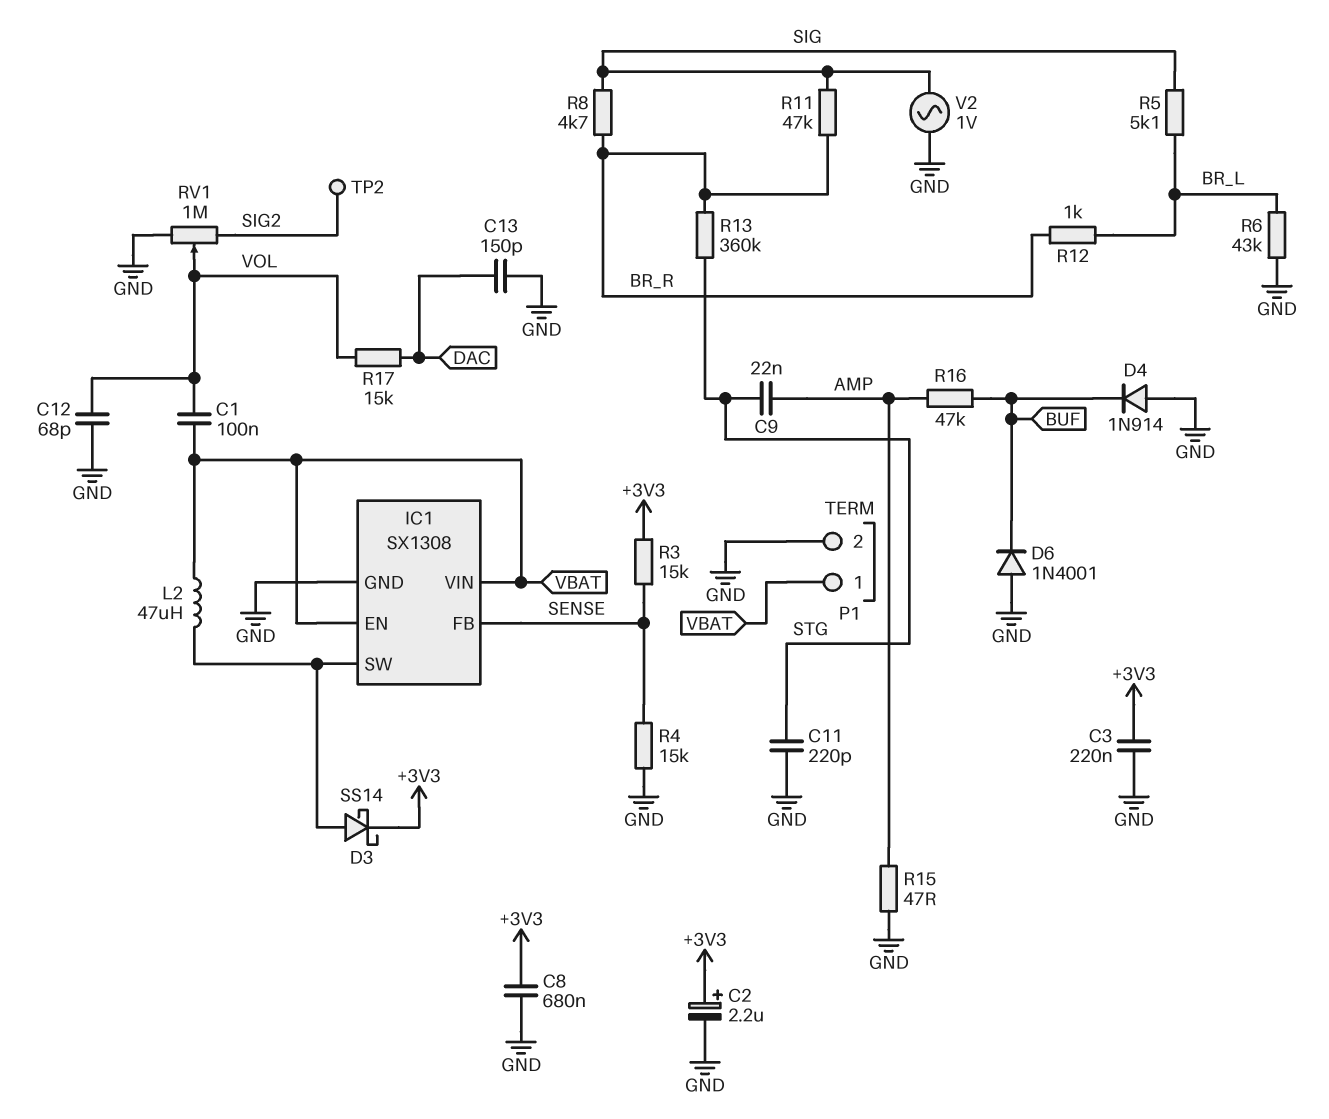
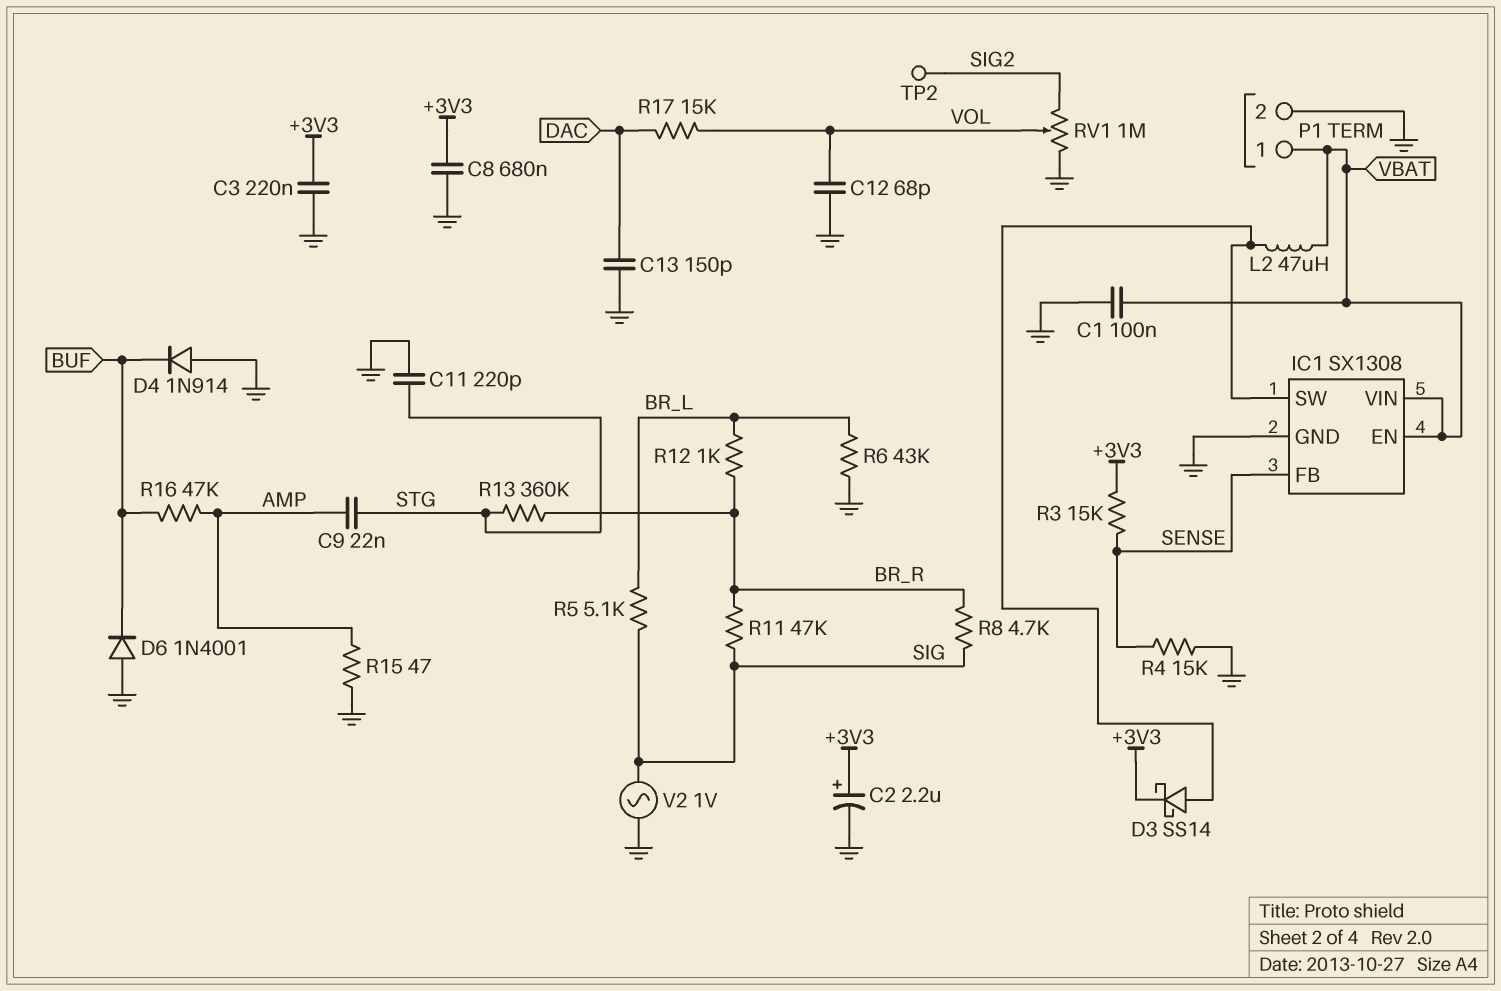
C1: 100nF (VBAT, VOL) -> 100nF (GND, VBAT)

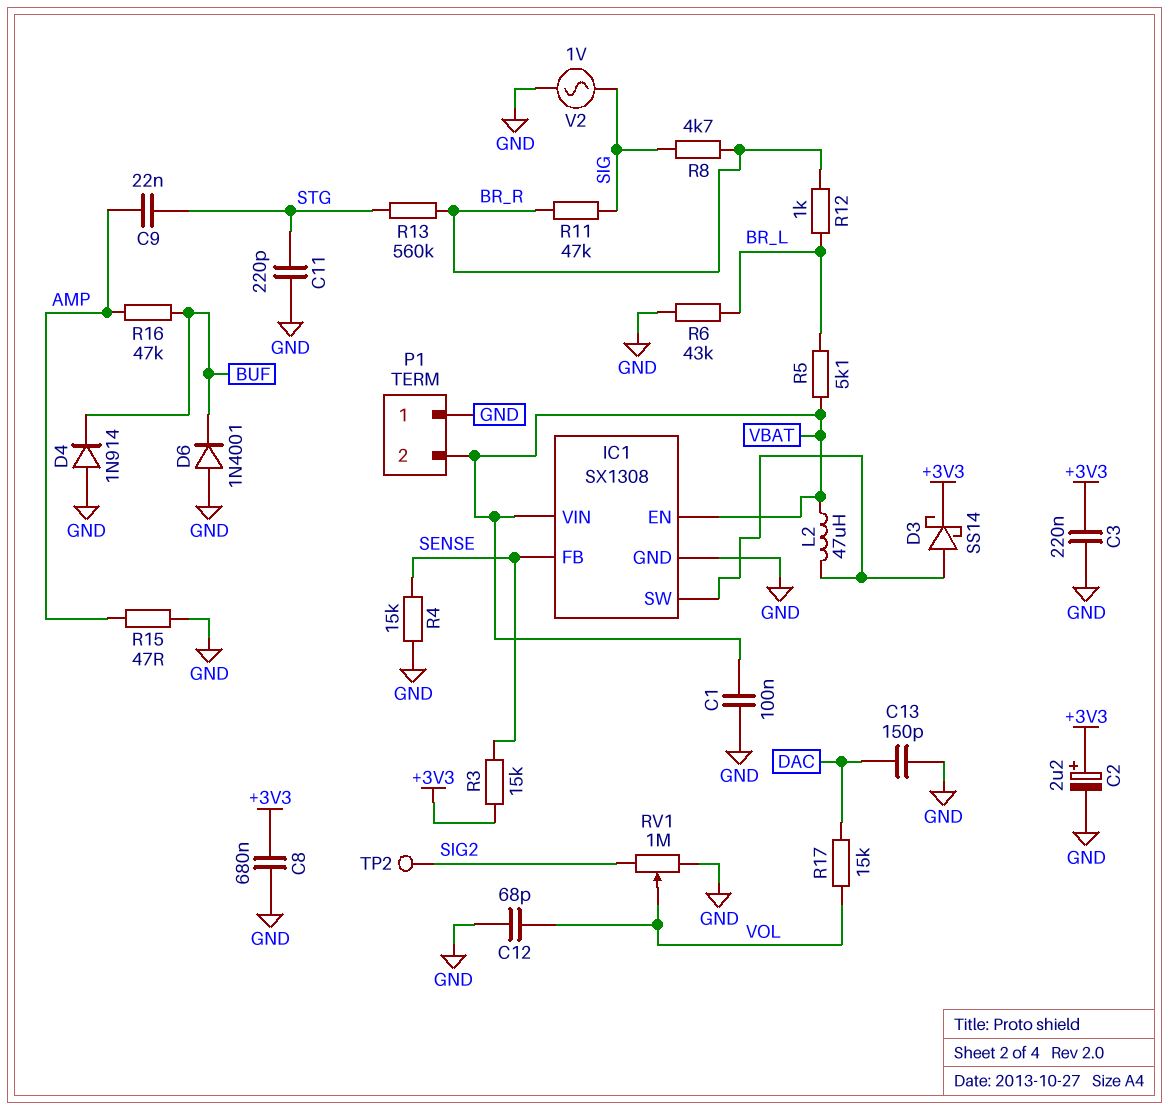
P1 pin 1: VBAT -> GND
P1 pin 2: GND -> VBAT
R5: 5.1k (BR_L, SIG) -> 5.1k (BR_L, VBAT)
R13: 360k (BR_R, STG) -> 560k (BR_R, STG)

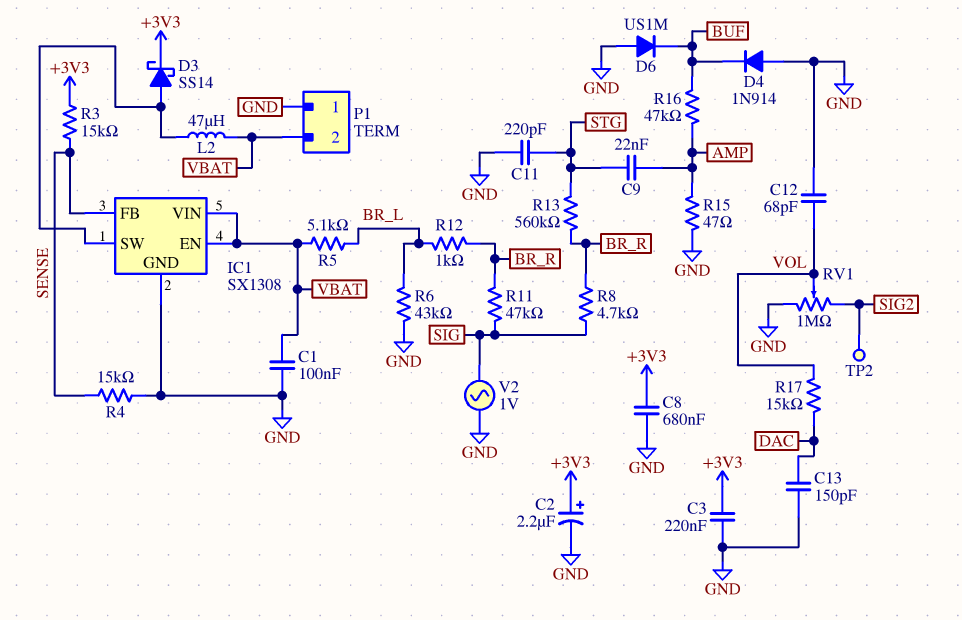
D6: diode 1N4001 (A GND, K BUF) -> diode US1M (A GND, K BUF)

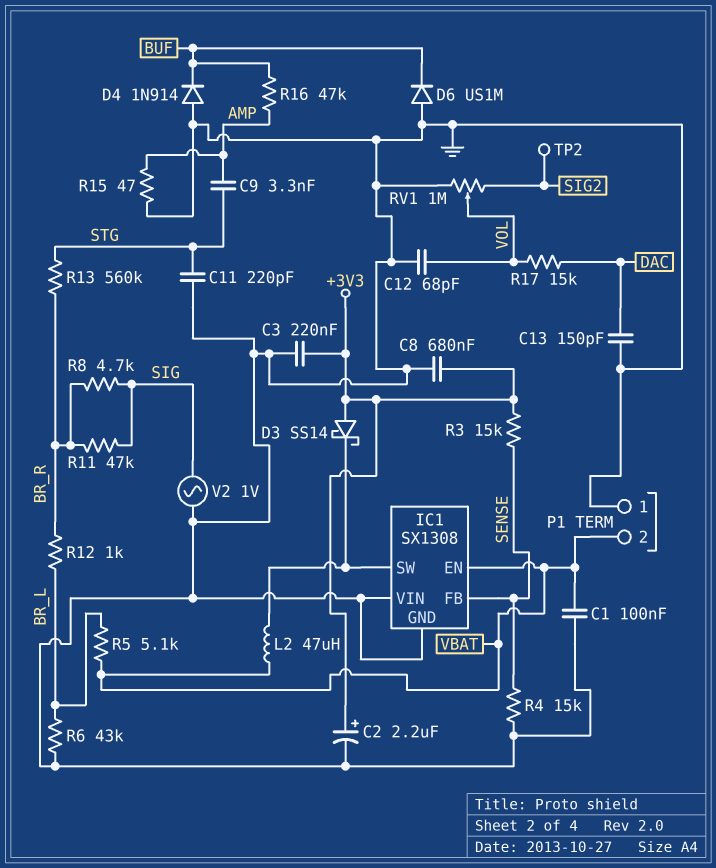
C9: 22nF (AMP, STG) -> 3.3nF (AMP, STG)
D3: schottky SS14 (A IC1/SW, K +3V3) -> schottky SS14 (A +3V3, K IC1/SW)
IC1 pin VIN: VBAT -> GND

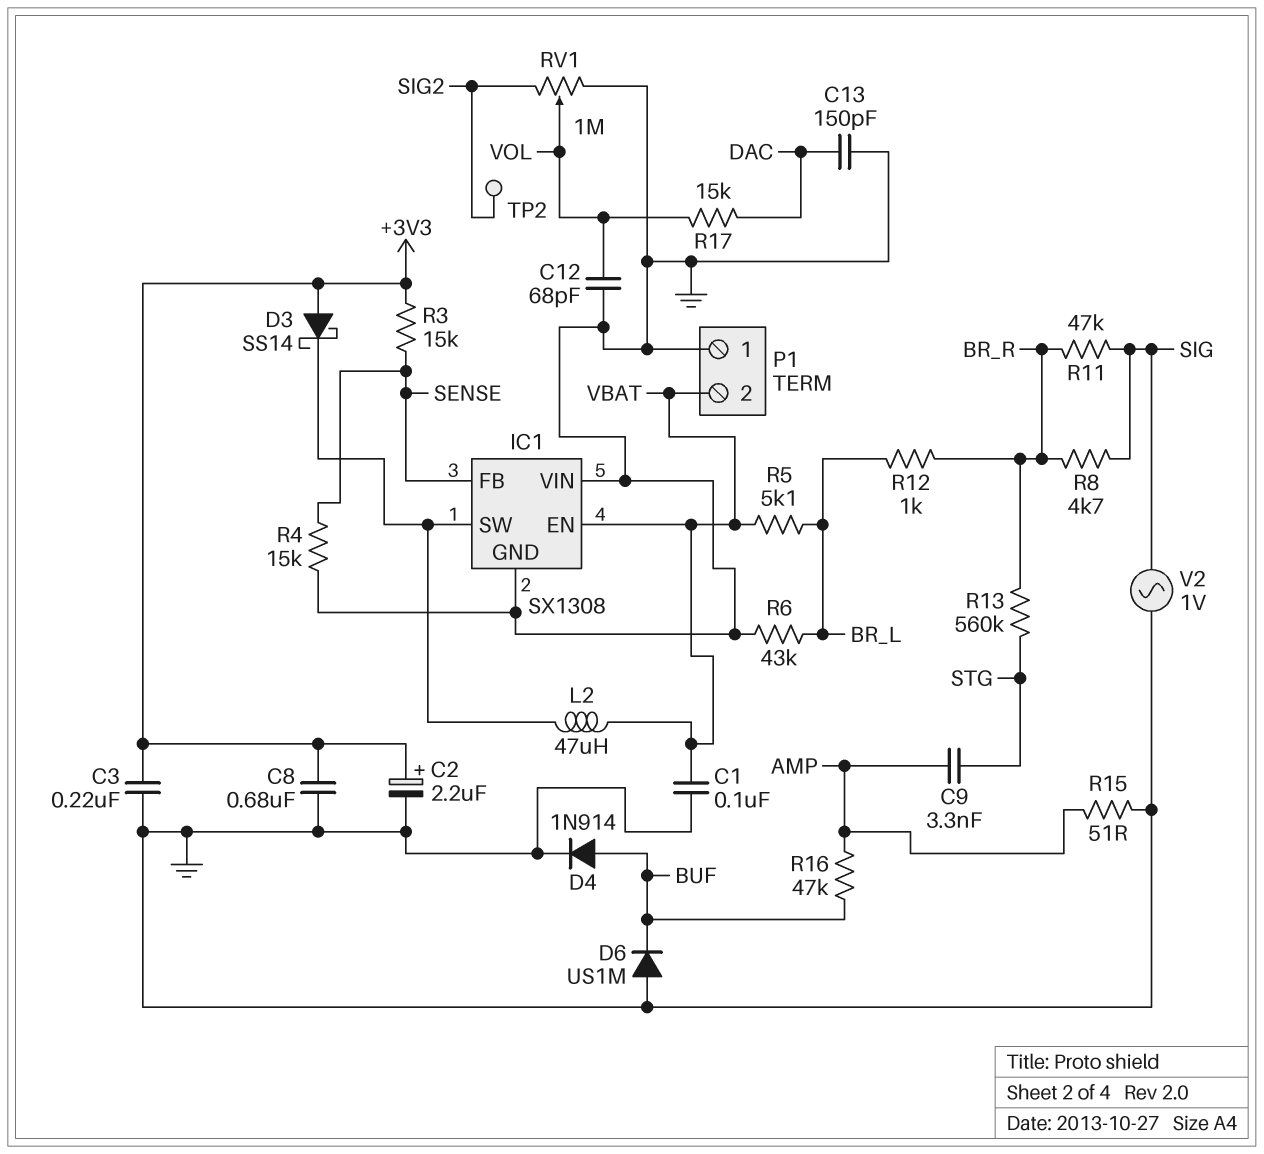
C11: 220pF (GND, STG) -> none
D4: diode 1N914 (A GND, K BUF) -> diode 1N914 (A BUF, K GND)
R15: 47 (AMP, GND) -> 51 (AMP, GND)

